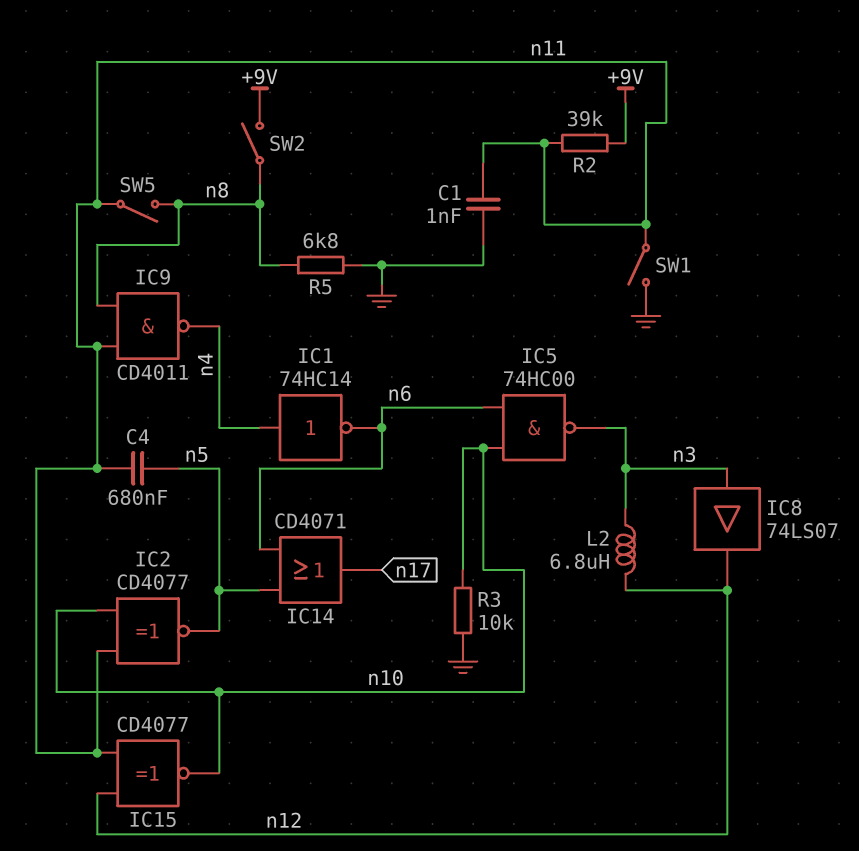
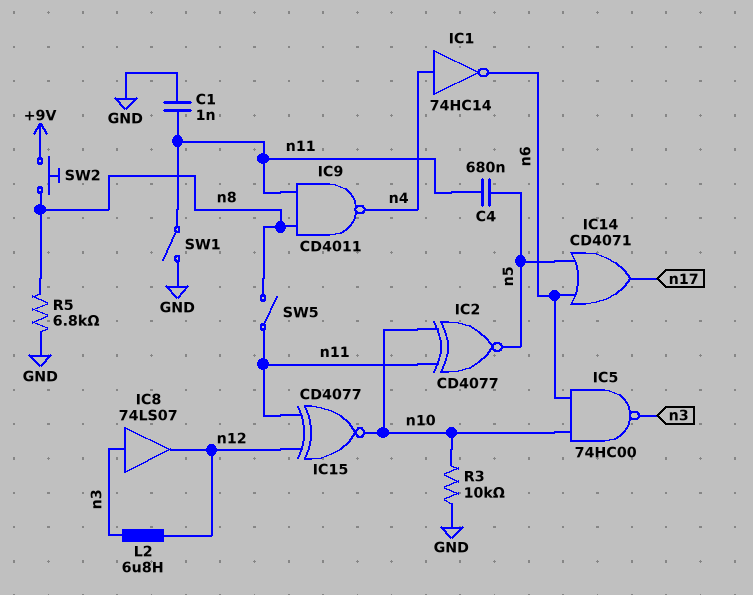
R2: 39k (+9V, n11) -> none
SW2: switch (+9V, n8) -> button (+9V, n8)

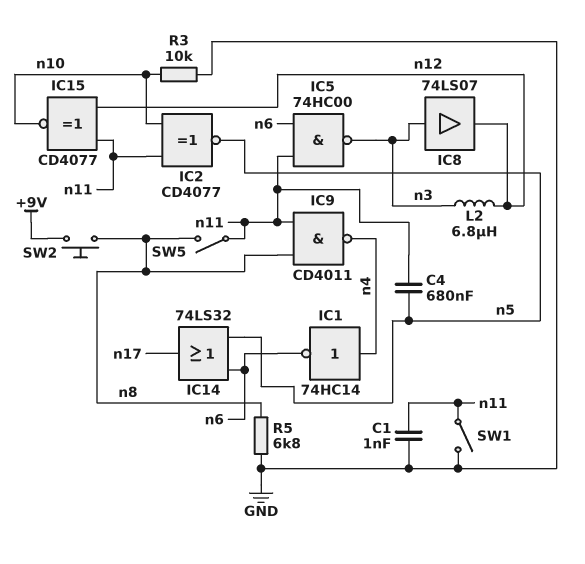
IC5: NAND 74HC00 (in n6, in n10, out n3) -> NAND 74HC00 (in n6, in n11, out n3)
IC14: OR CD4071 (in n5, in n6, out n17) -> OR 74LS32 (in n5, in n6, out n17)

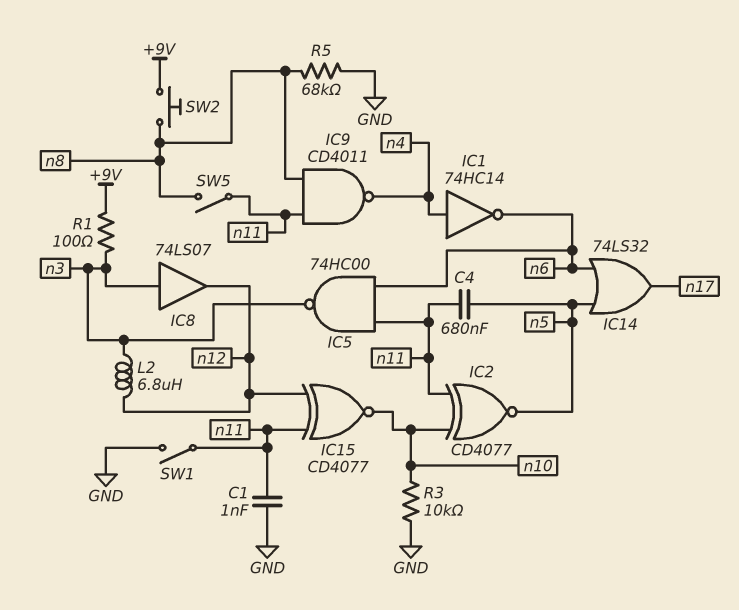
R1: none -> 100 (+9V, n3)
R5: 6.8k (GND, n8) -> 68k (GND, n8)

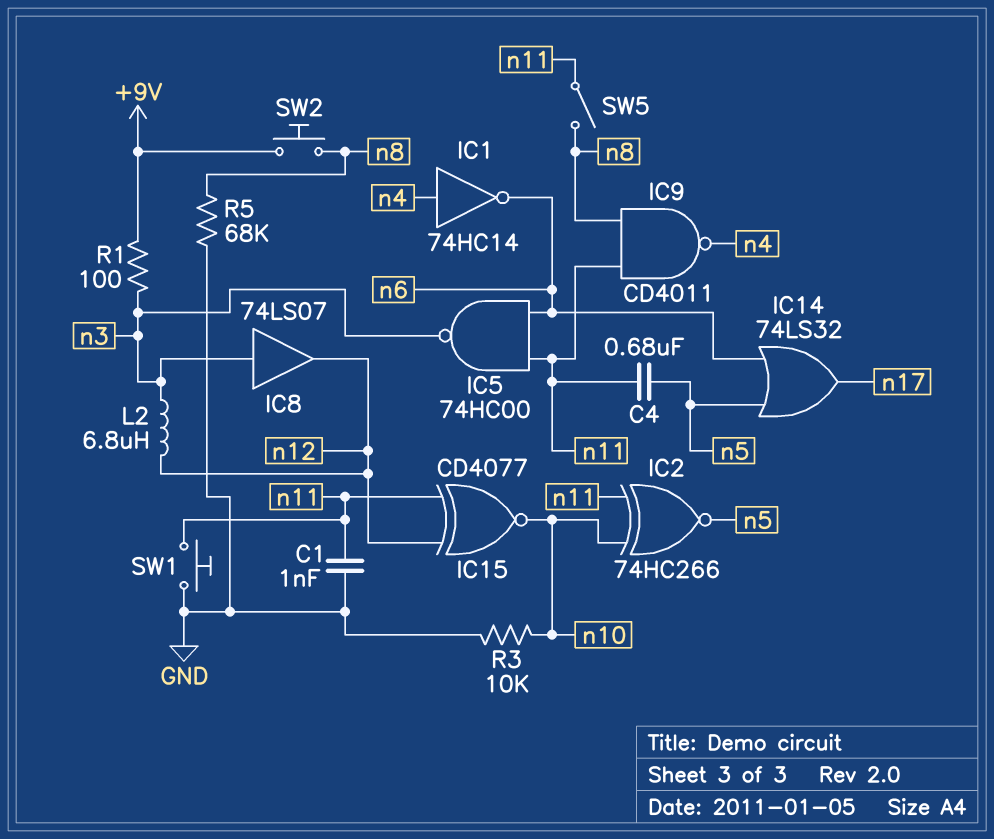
IC2: XNOR CD4077 (in n10, in n11, out n5) -> XNOR 74HC266 (in n10, in n11, out n5)
SW1: switch (GND, n11) -> button (GND, n11)

